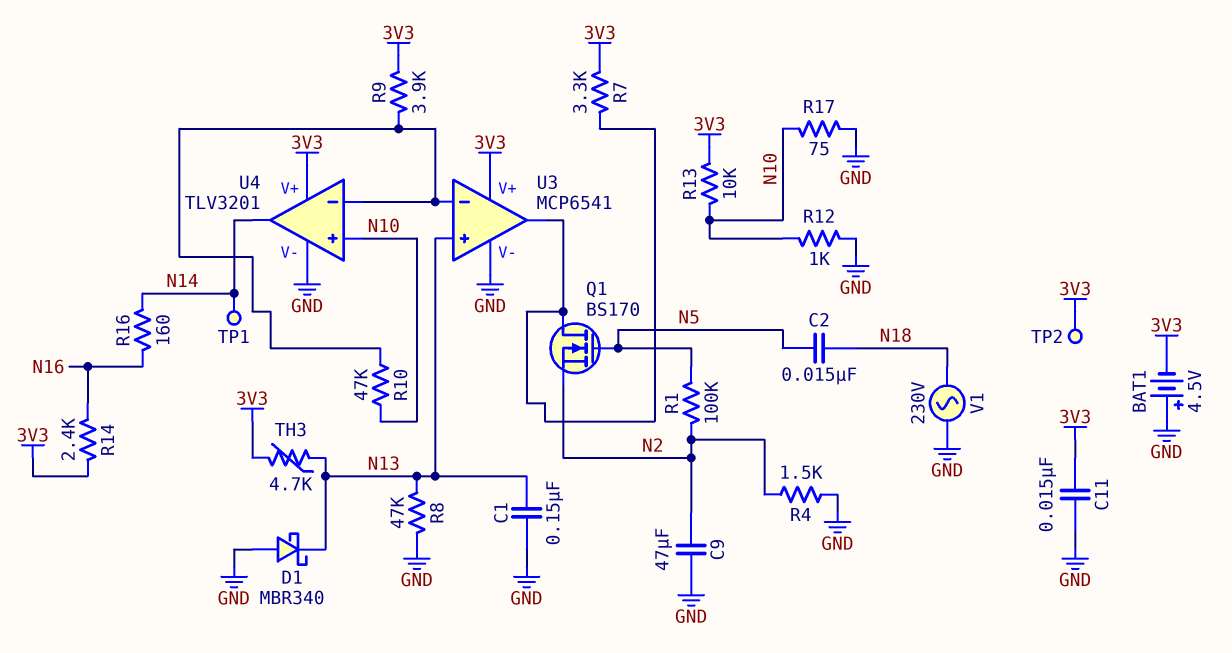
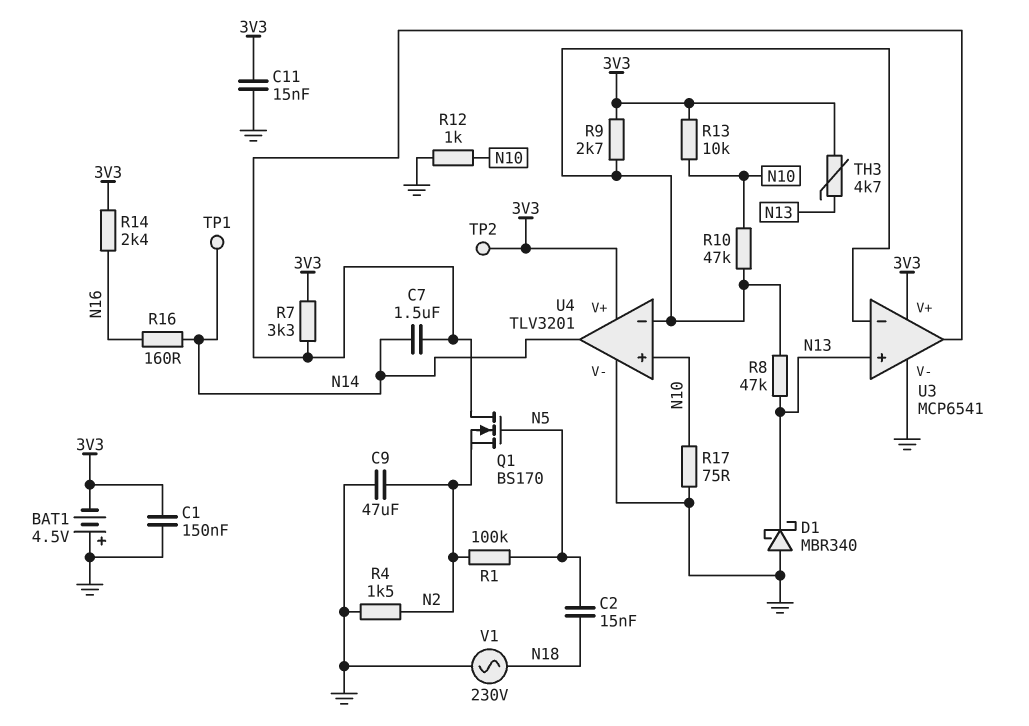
C1: 150nF (GND, N13) -> 150nF (3V3, GND)
C7: none -> 1.5uF (N14, U3/out)
R8: 47k (GND, N13) -> 47k (N13, U3/in-)
R9: 3.9k (3V3, U3/in-) -> 2.7k (3V3, U3/in-)

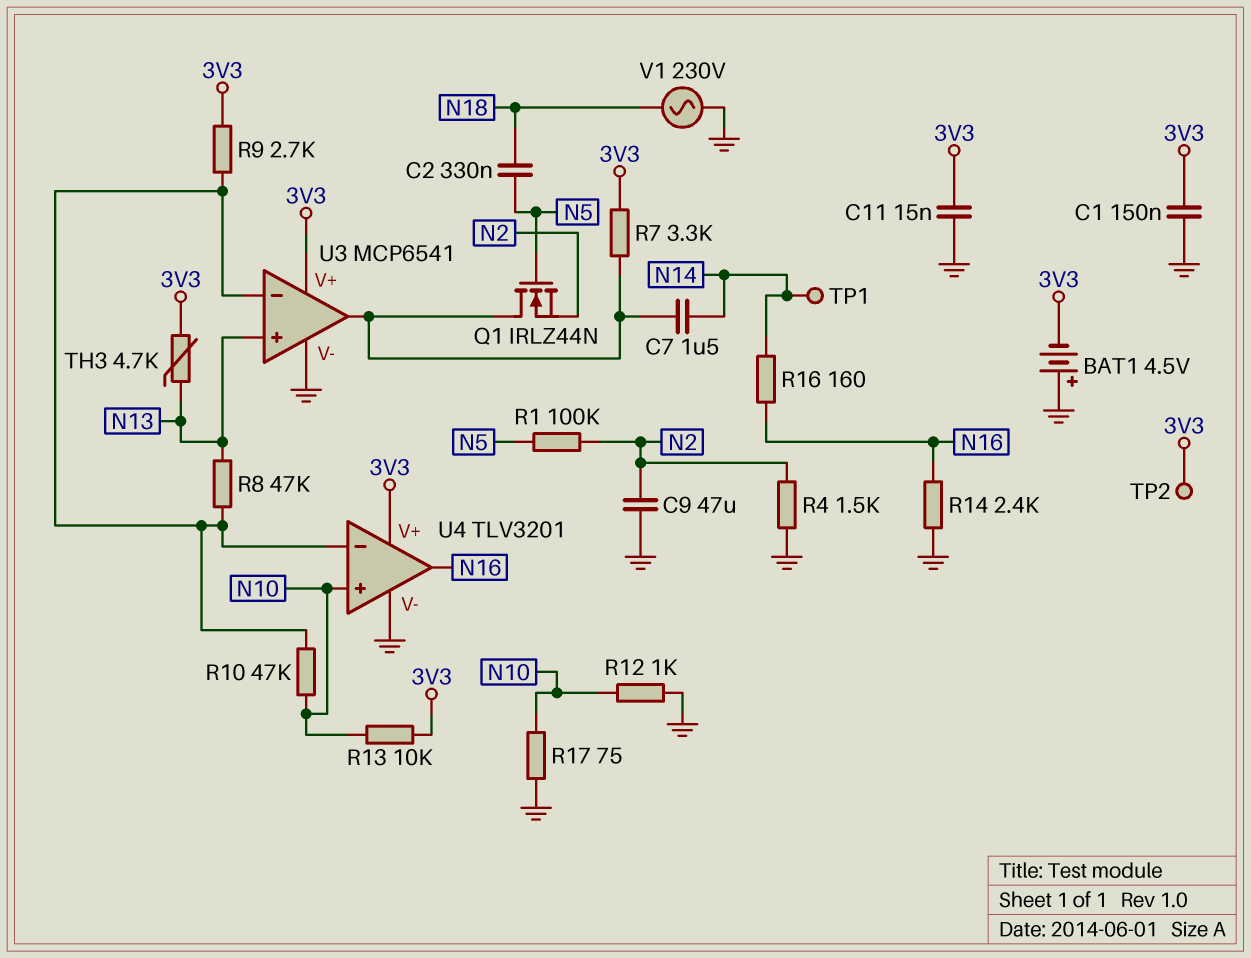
C2: 15nF (N5, N18) -> 330nF (N5, N18)
D1: schottky MBR340 (A GND, K N13) -> none
Q1: NMOS BS170 (G N5, D U3/out, S N2) -> NMOS IRLZ44N (G N5, D U3/out, S N2)
R14: 2.4k (3V3, N16) -> 2.4k (GND, N16)
U4 pin out: N14 -> N16

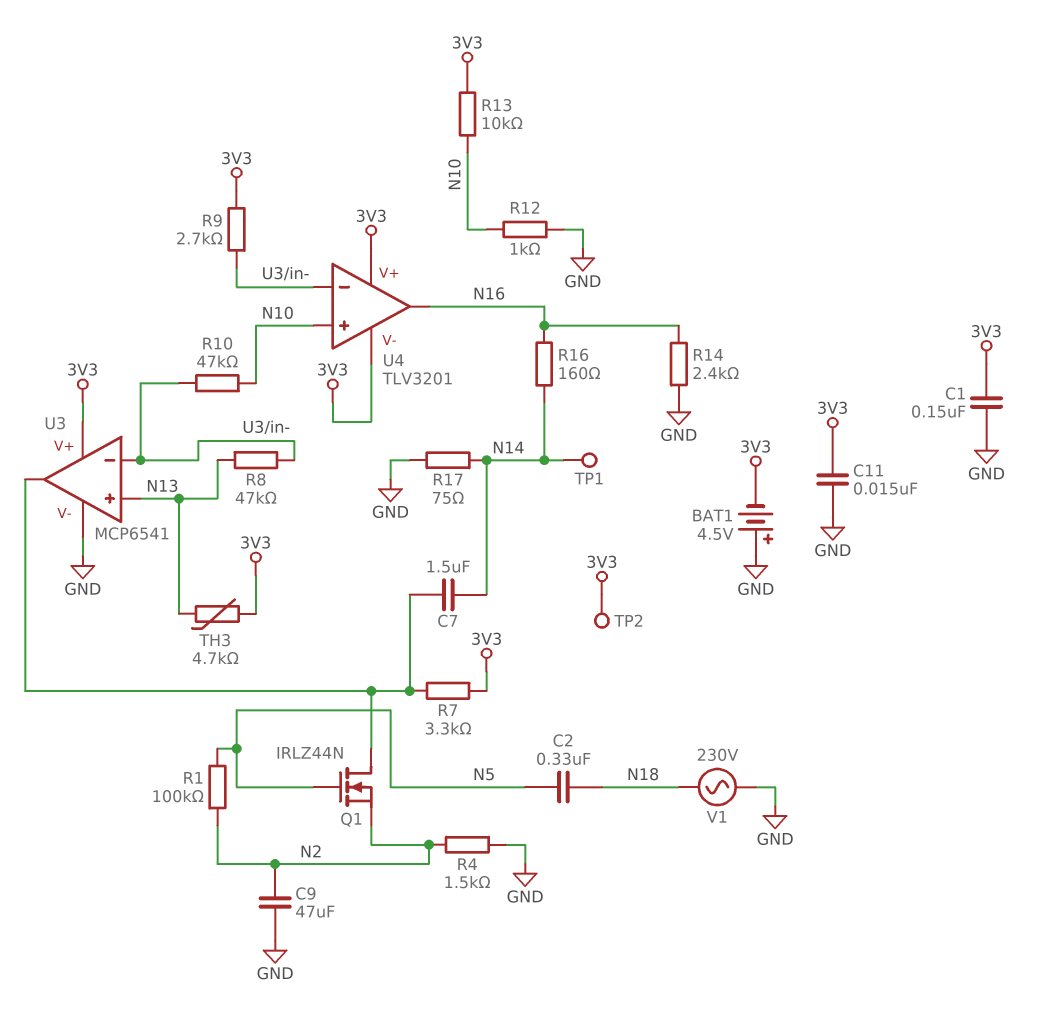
R17: 75 (GND, N10) -> 75 (GND, N14)
U4 pin V-: GND -> 3V3

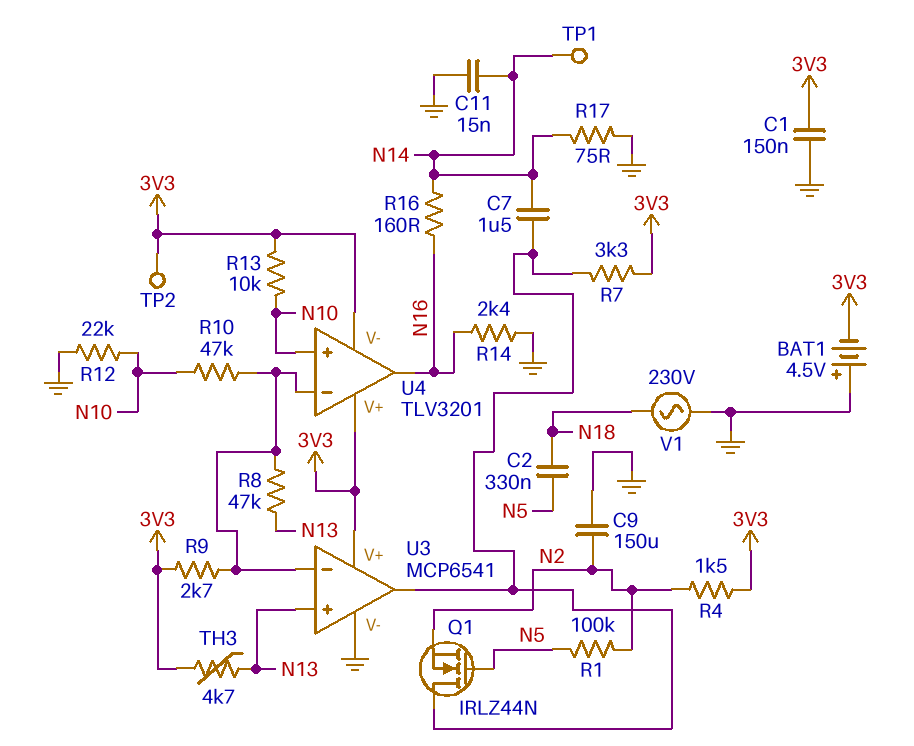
C9: 47uF (GND, N2) -> 150uF (GND, N2)
C11: 15nF (3V3, GND) -> 15nF (GND, N14)
R4: 1.5k (GND, N2) -> 1.5k (3V3, N2)
R12: 1k (GND, N10) -> 22k (GND, N10)

